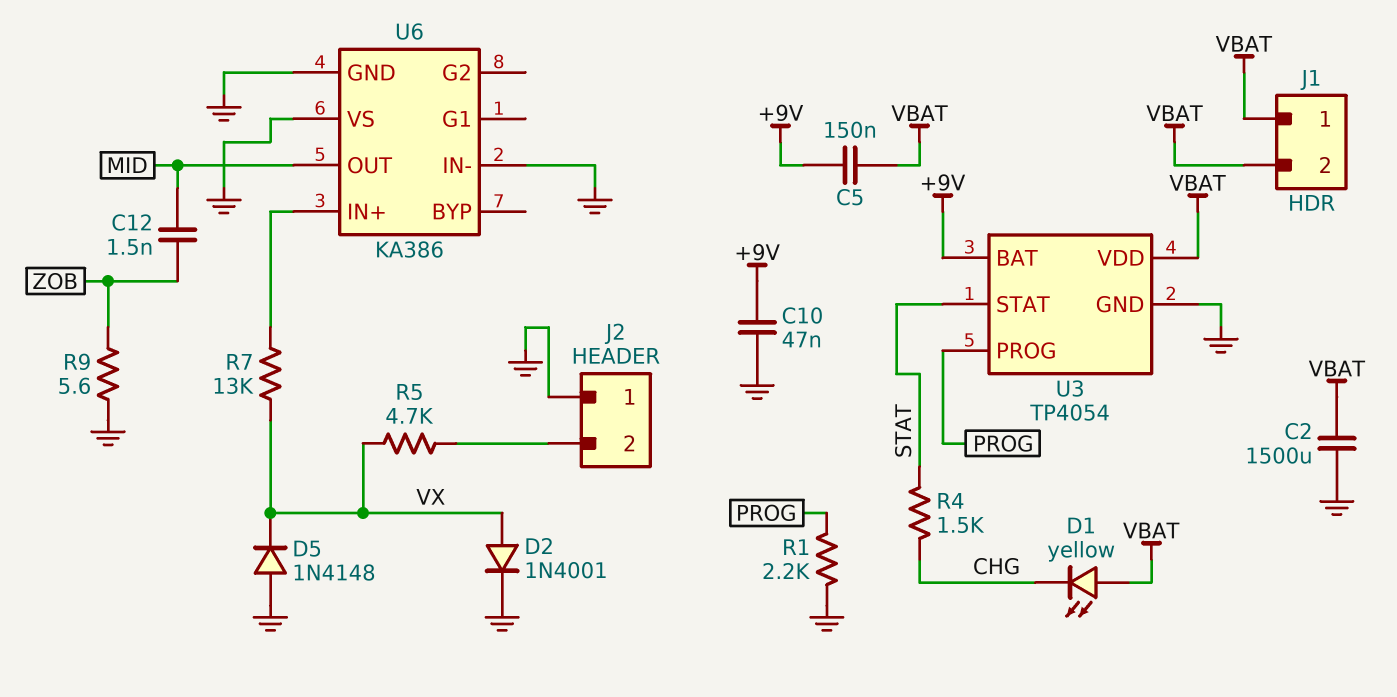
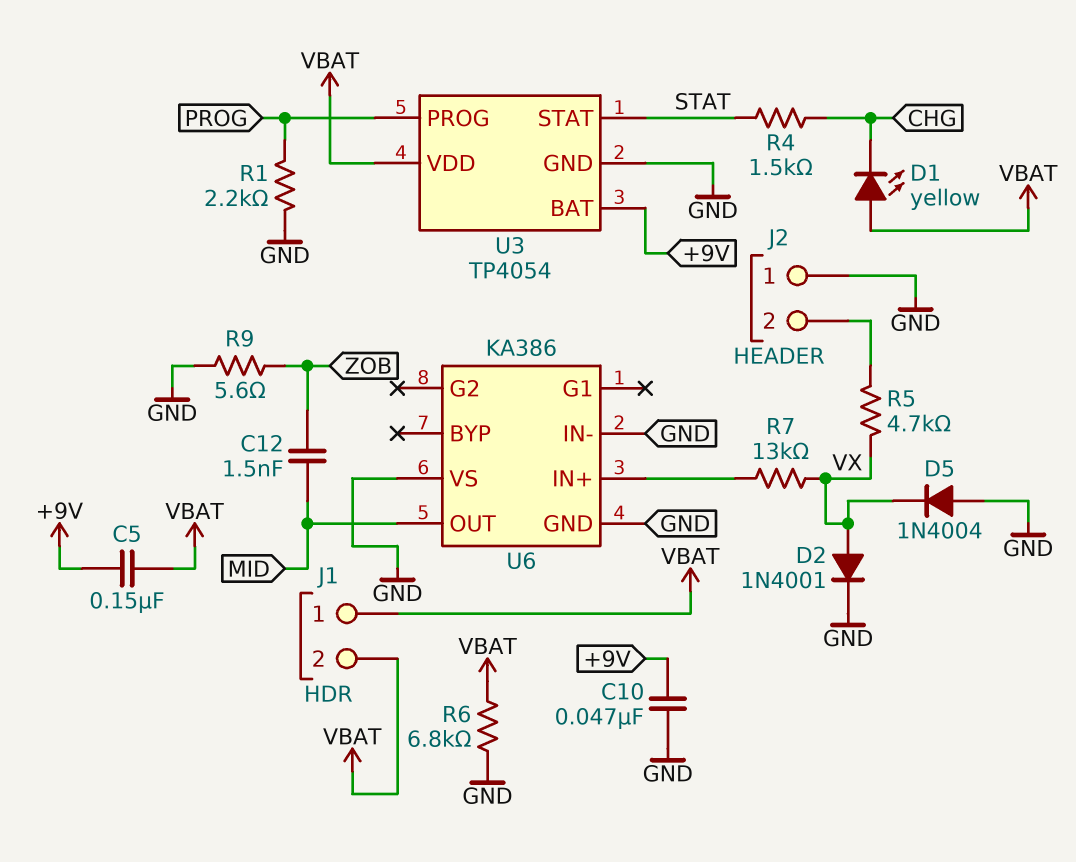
C2: 1500uF (GND, VBAT) -> none
D5: diode 1N4148 (A GND, K VX) -> diode 1N4004 (A GND, K VX)
R6: none -> 6.8k (GND, VBAT)

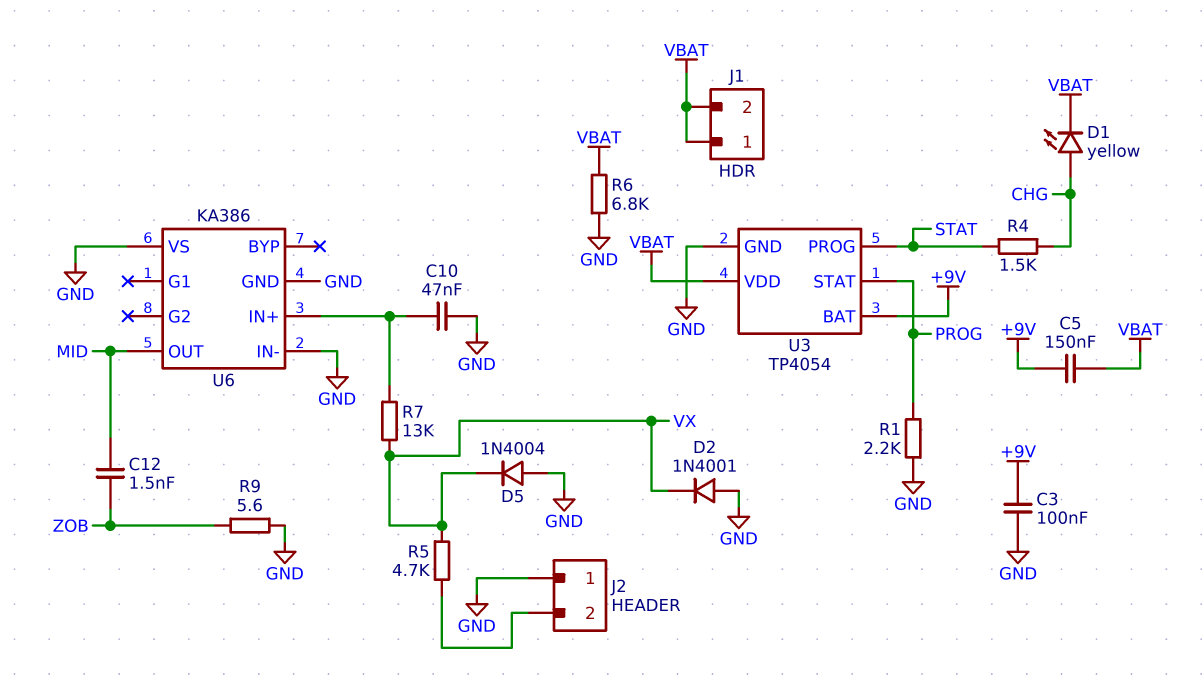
C3: none -> 100nF (+9V, GND)
C10: 47nF (+9V, GND) -> 47nF (GND, U6/IN+)
D1: LED yellow (A VBAT, K CHG) -> LED yellow (A CHG, K VBAT)
D2: diode 1N4001 (A VX, K GND) -> diode 1N4001 (A GND, K VX)
U3 pin PROG: PROG -> STAT
U3 pin STAT: STAT -> PROG

